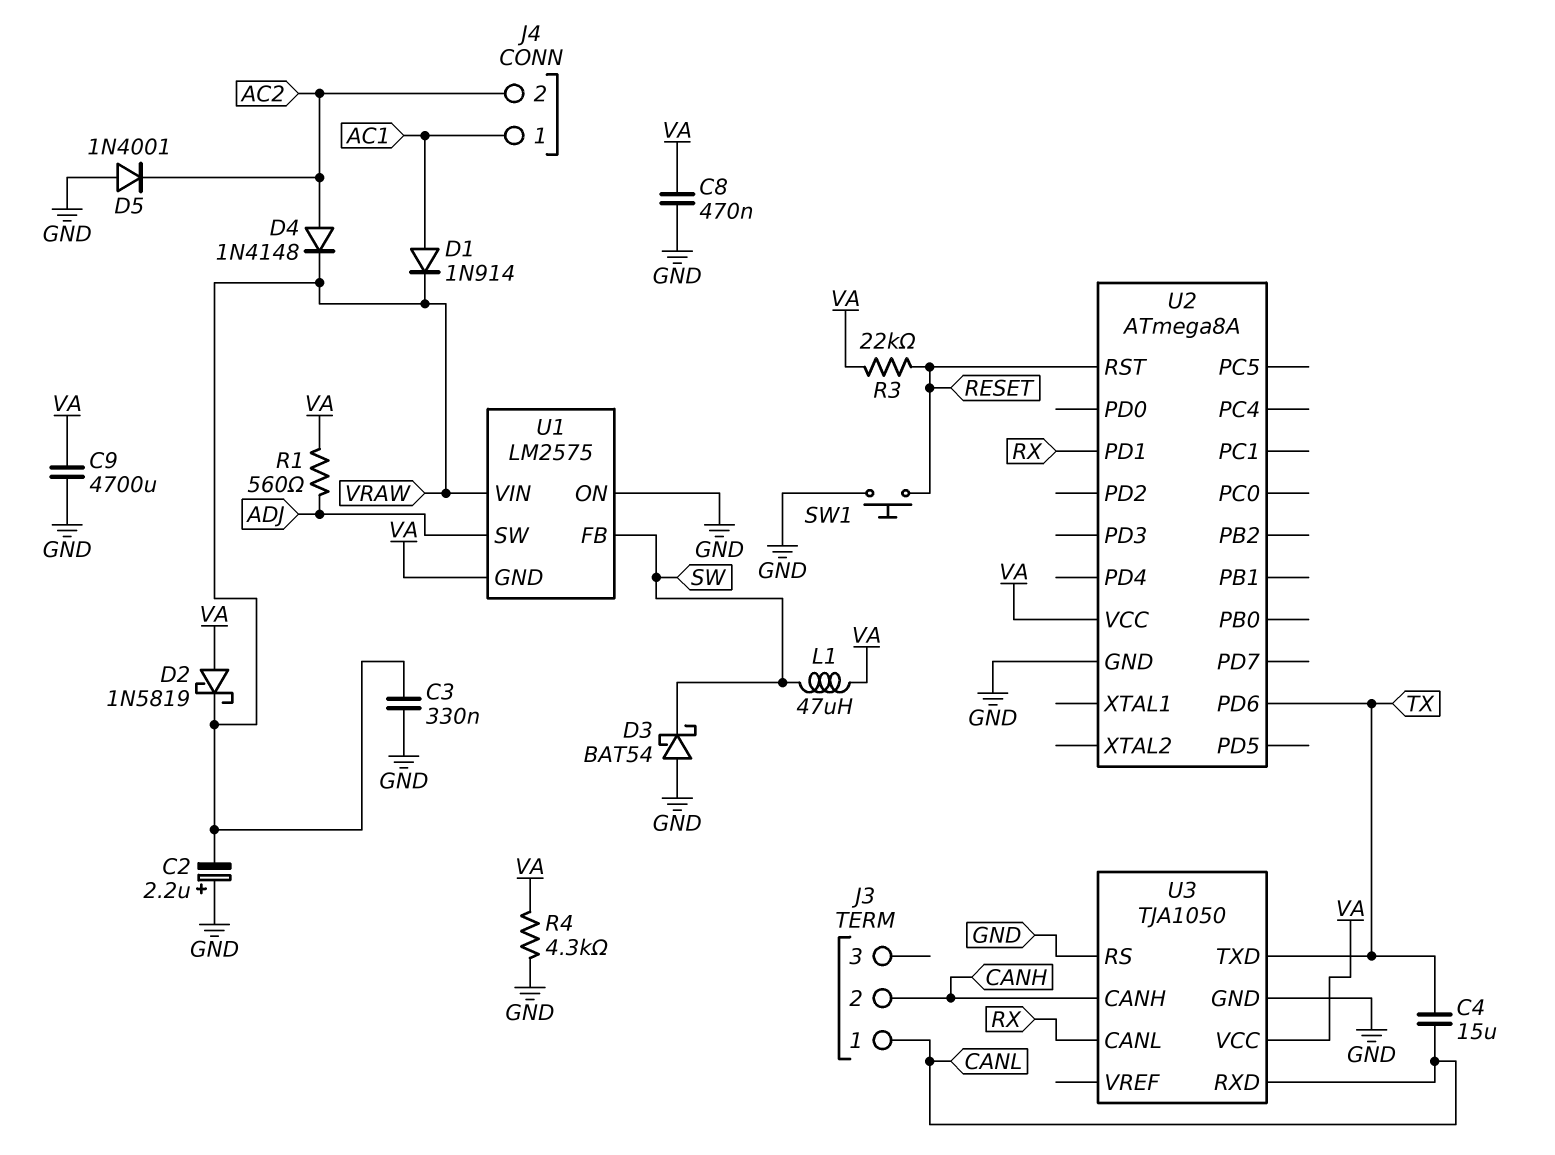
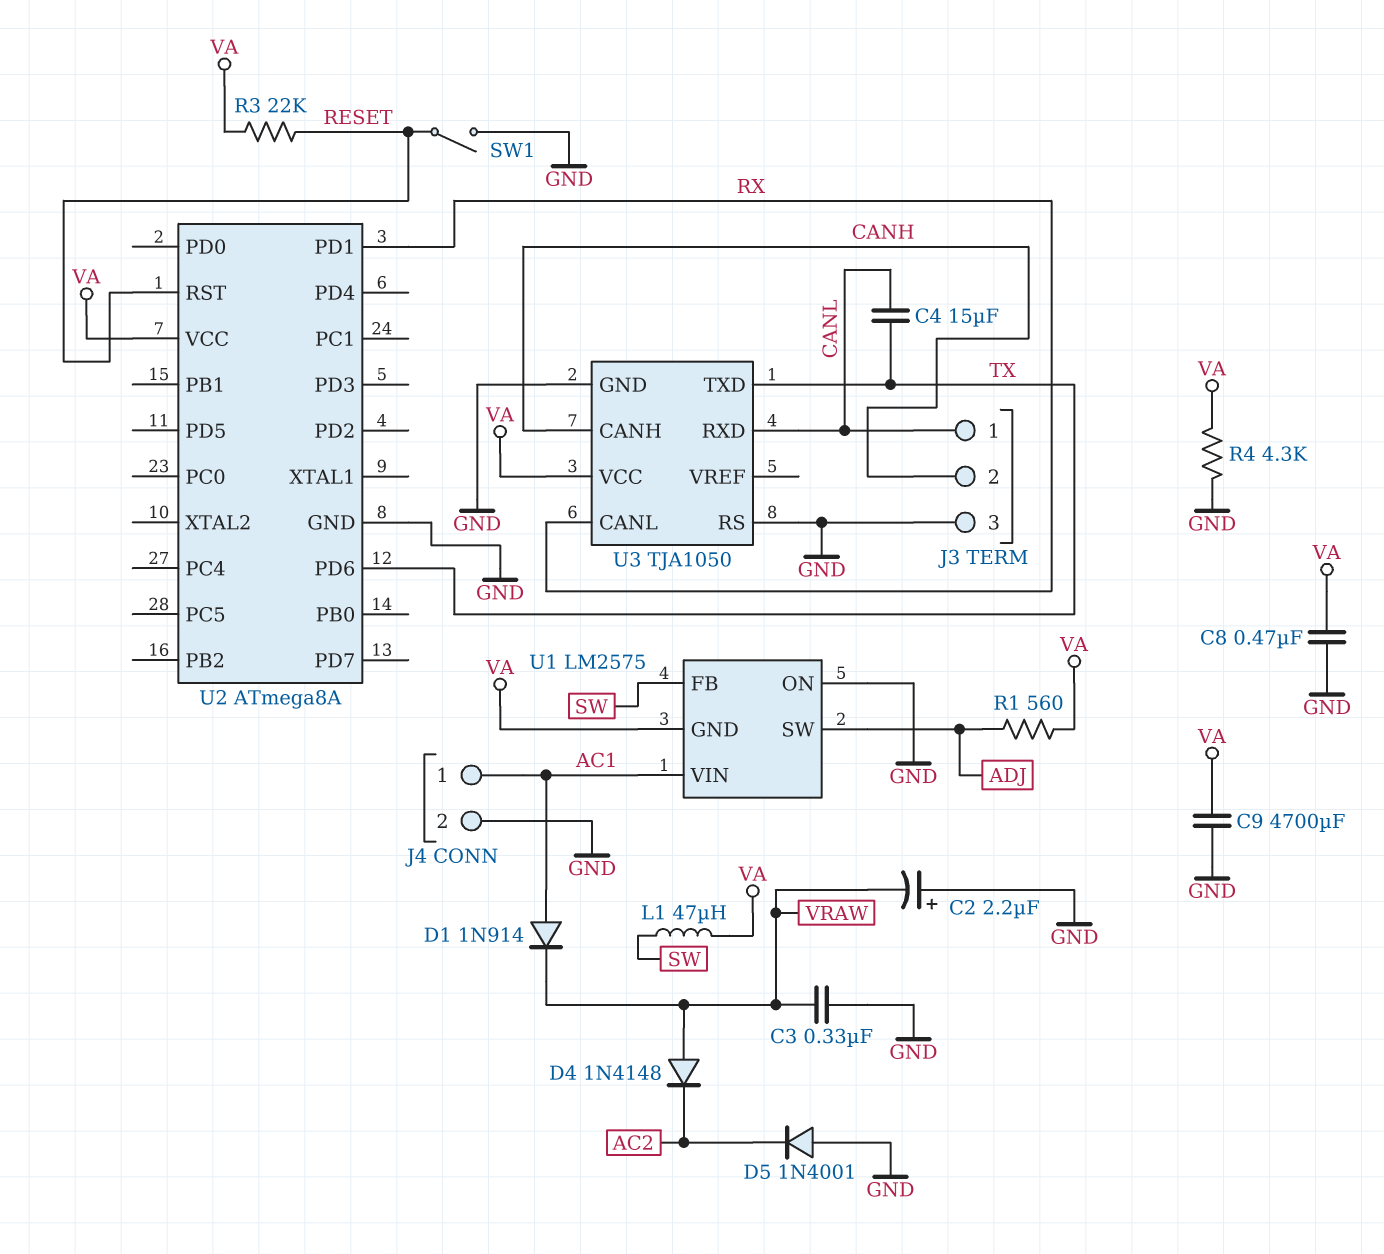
D2: schottky 1N5819 (A VA, K VRAW) -> none
D3: schottky BAT54 (A GND, K SW) -> none
D4: diode 1N4148 (A AC2, K VRAW) -> diode 1N4148 (A VRAW, K AC2)
J3 pin 3: none -> GND
J4 pin 2: AC2 -> GND
SW1: button (GND, RESET) -> switch (GND, RESET)
U1 pin VIN: VRAW -> AC1

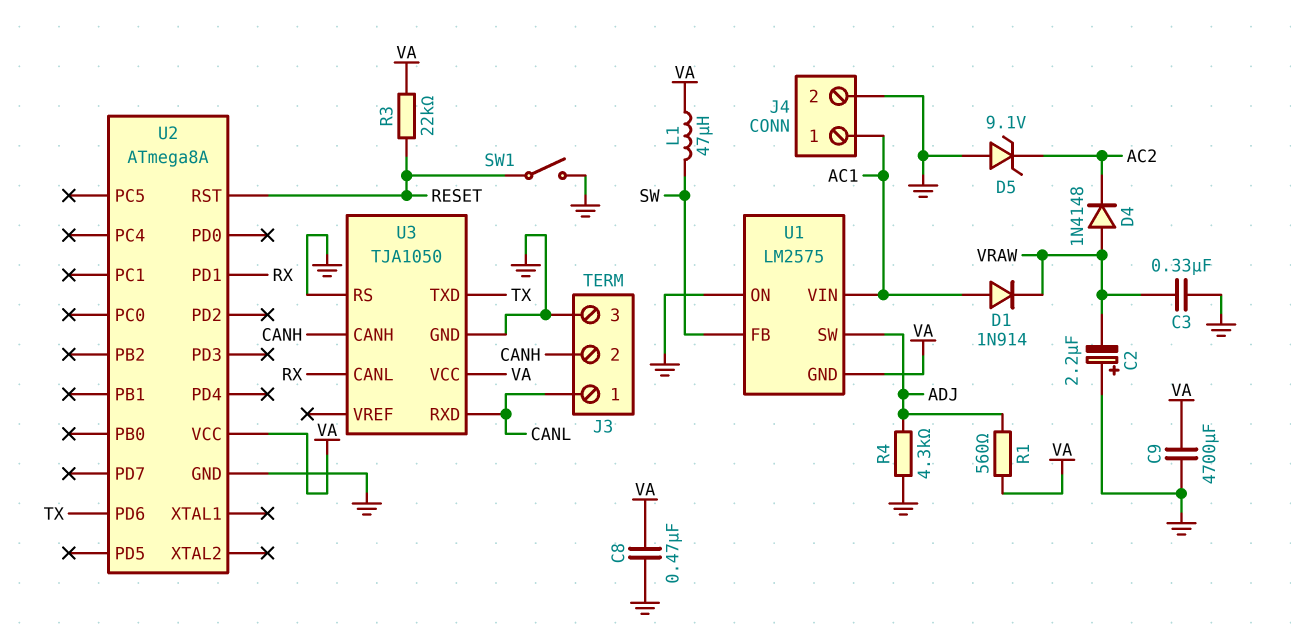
C4: 15uF (CANL, TX) -> none
D5: diode 1N4001 (A GND, K AC2) -> zener 9.1V (A GND, K AC2)
R4: 4.3k (GND, VA) -> 4.3k (ADJ, GND)

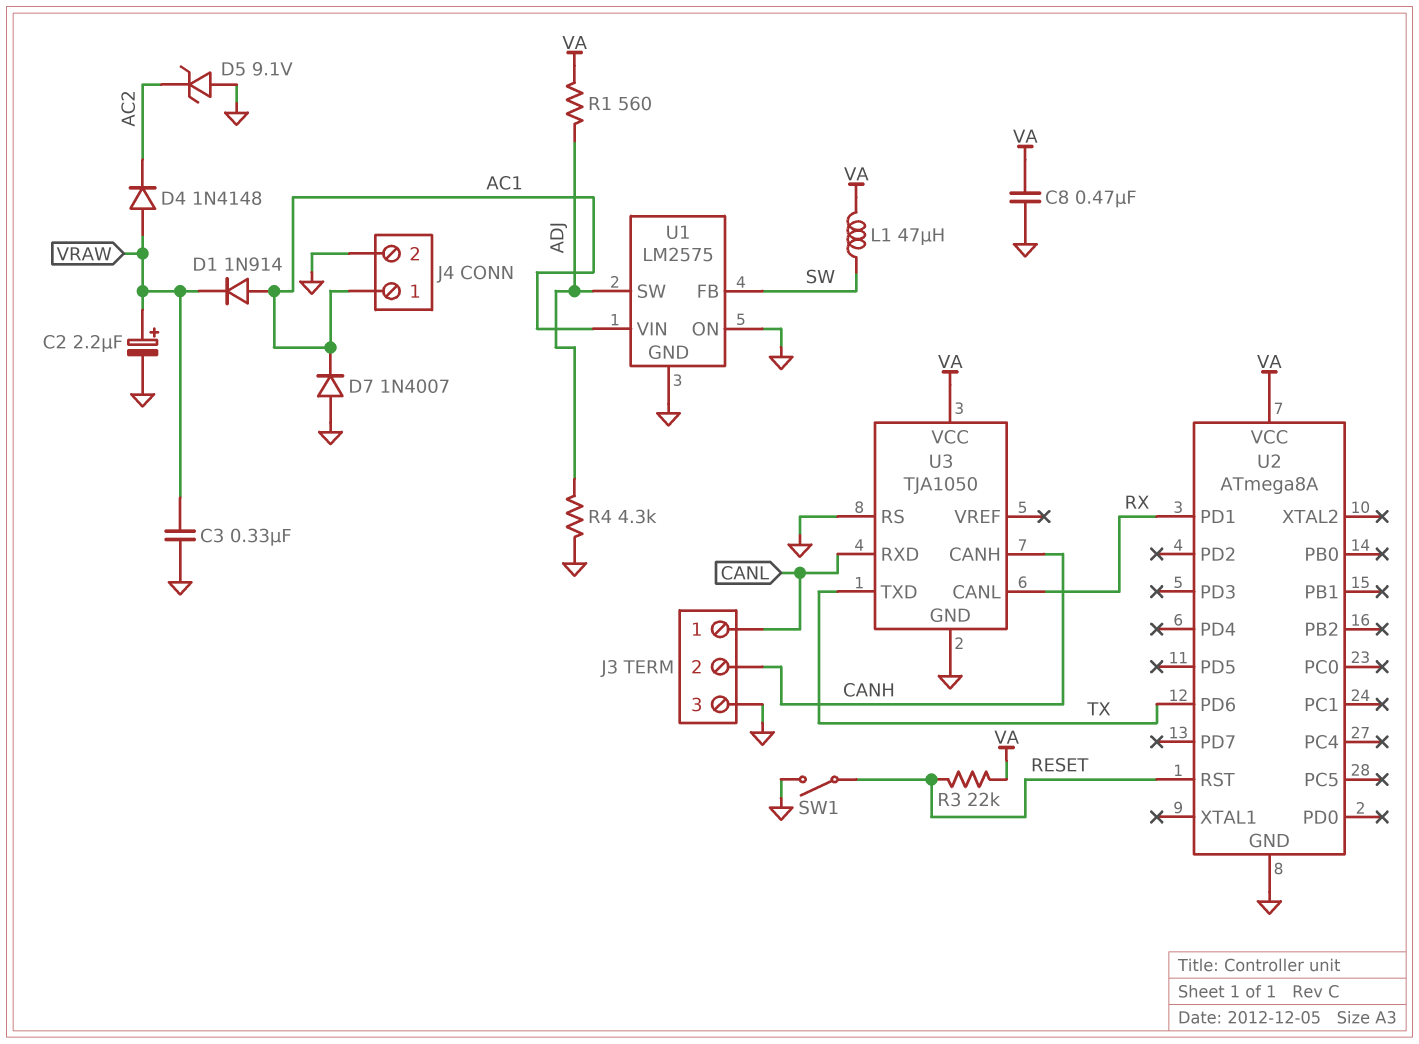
C2: 2.2uF (plus GND, minus VRAW) -> 2.2uF (plus VRAW, minus GND)
C9: 4700uF (GND, VA) -> none
D7: none -> diode 1N4007 (A GND, K AC1)
U1 pin GND: VA -> GND

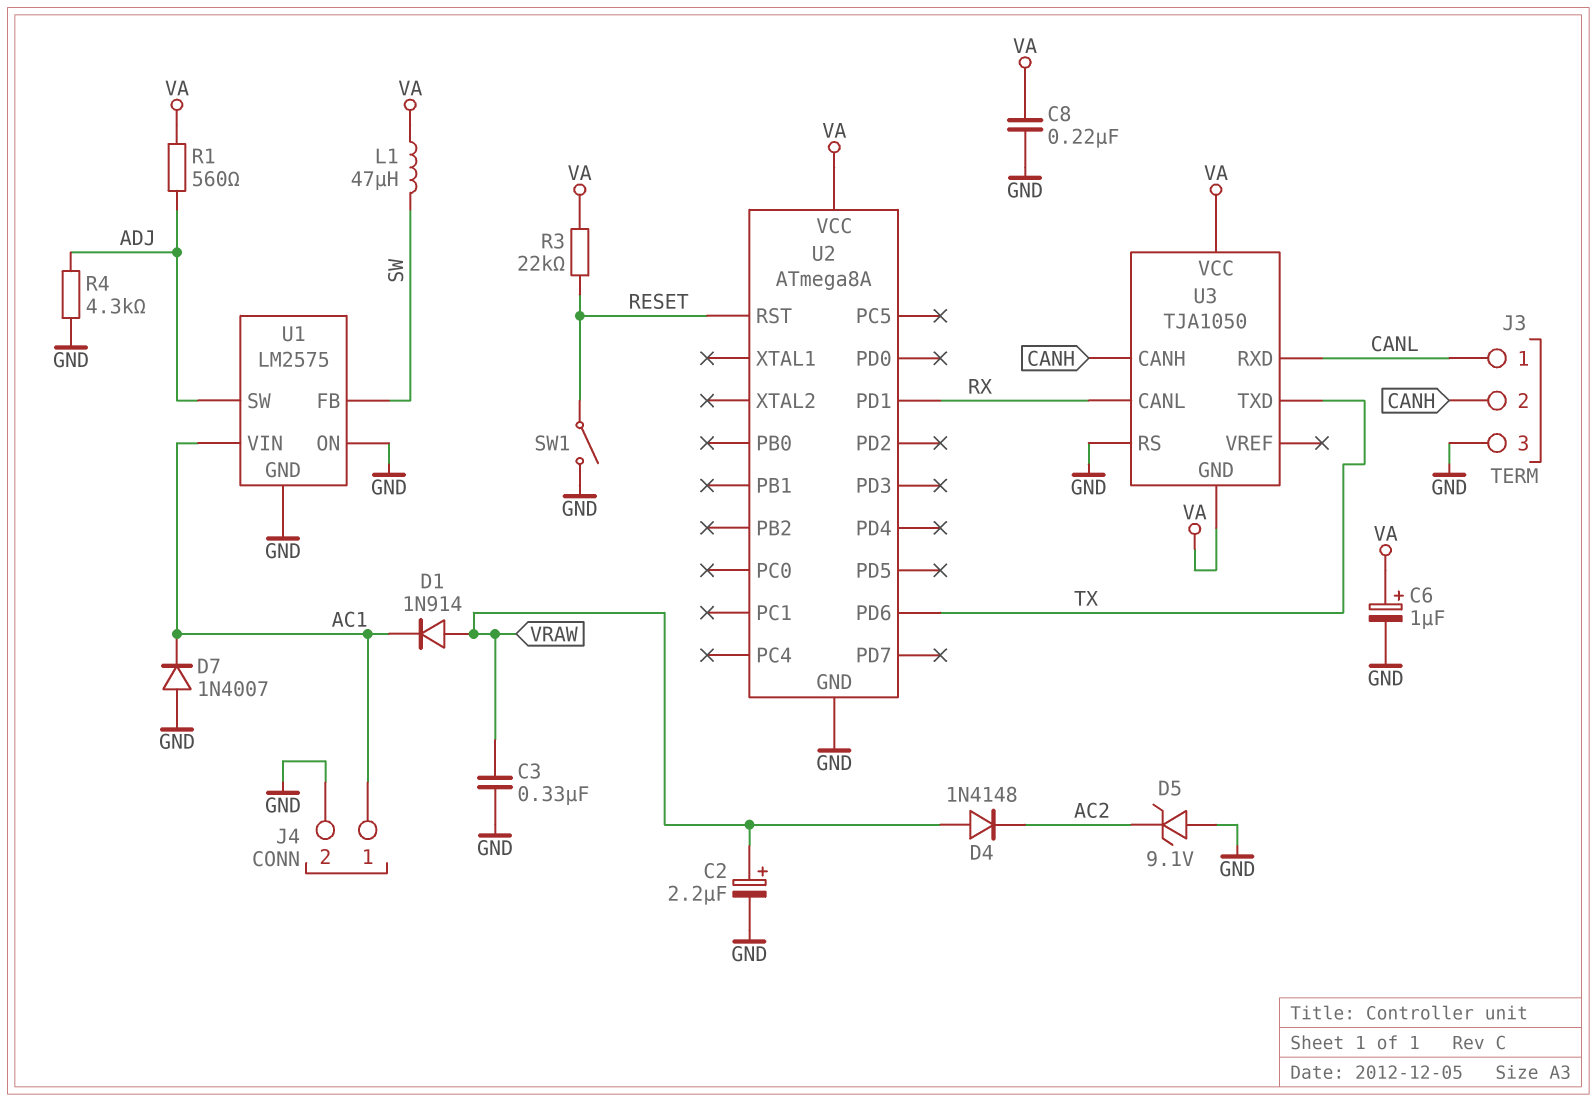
C6: none -> 1uF (plus VA, minus GND)
C8: 470nF (GND, VA) -> 220nF (GND, VA)
D1: diode 1N914 (A AC1, K VRAW) -> diode 1N914 (A VRAW, K AC1)
U3 pin GND: GND -> VA

